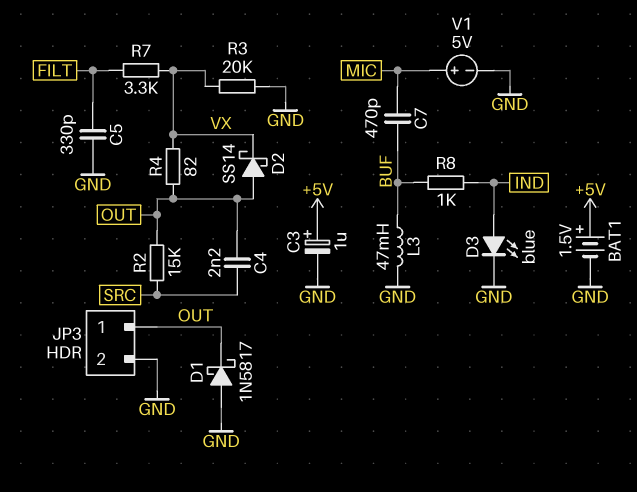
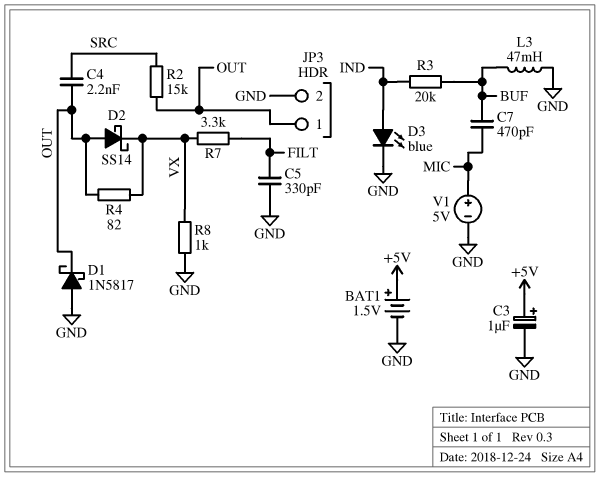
R3: 20k (GND, VX) -> 20k (BUF, IND)
R8: 1k (BUF, IND) -> 1k (GND, VX)

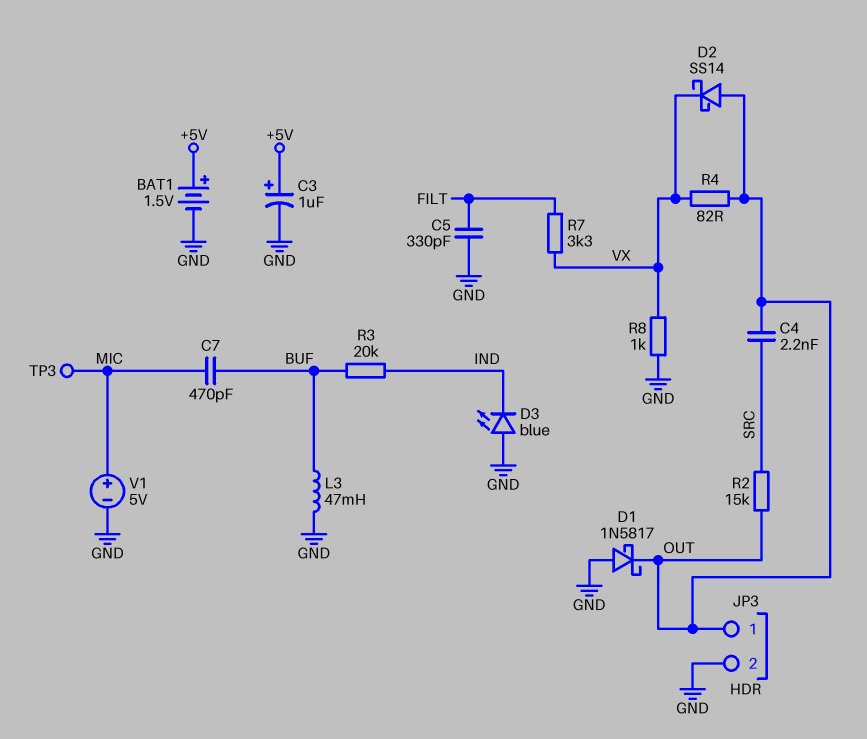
D3: LED blue (A IND, K GND) -> LED blue (A GND, K IND)
TP3: none -> test point (MIC)

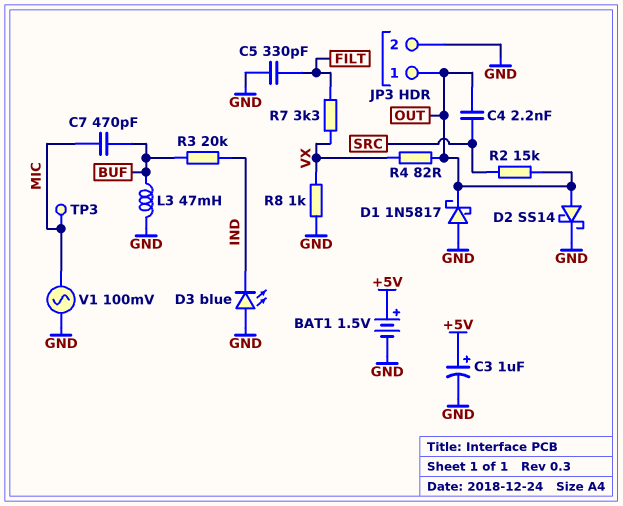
D2: schottky SS14 (A OUT, K VX) -> schottky SS14 (A OUT, K GND)
V1: 5V (plus MIC, minus GND) -> AC 100mV (GND, MIC)

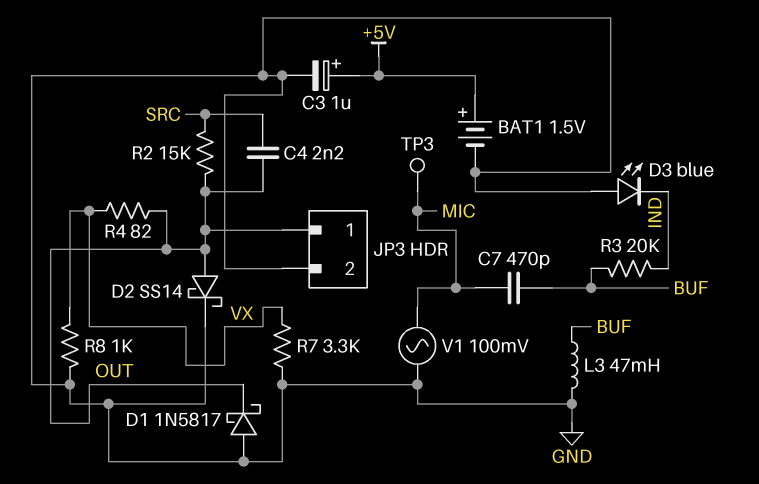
C5: 330pF (FILT, GND) -> none
R7: 3.3k (FILT, VX) -> 3.3k (GND, VX)

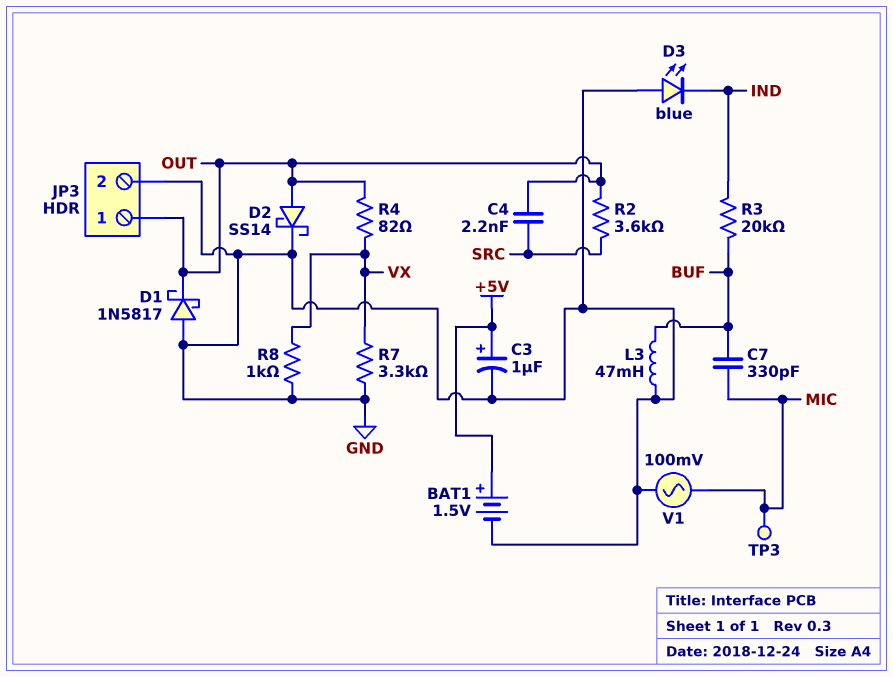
C7: 470pF (BUF, MIC) -> 330pF (BUF, MIC)
R2: 15k (OUT, SRC) -> 3.6k (OUT, SRC)

